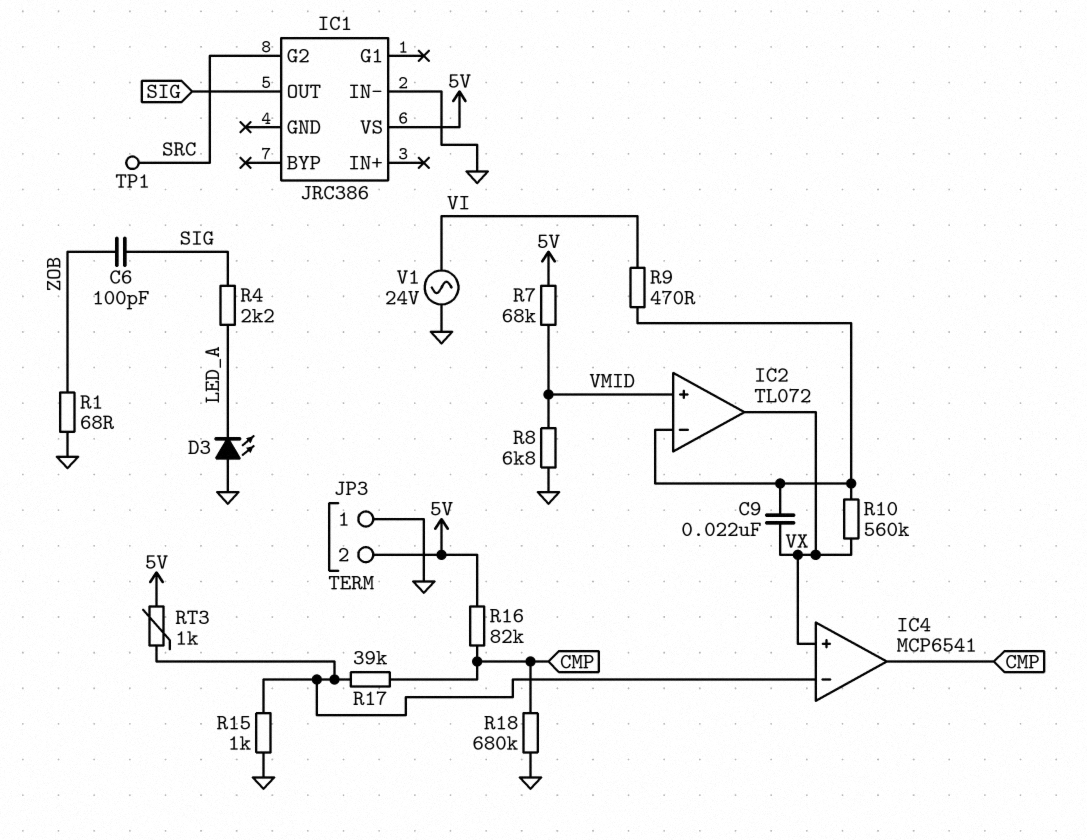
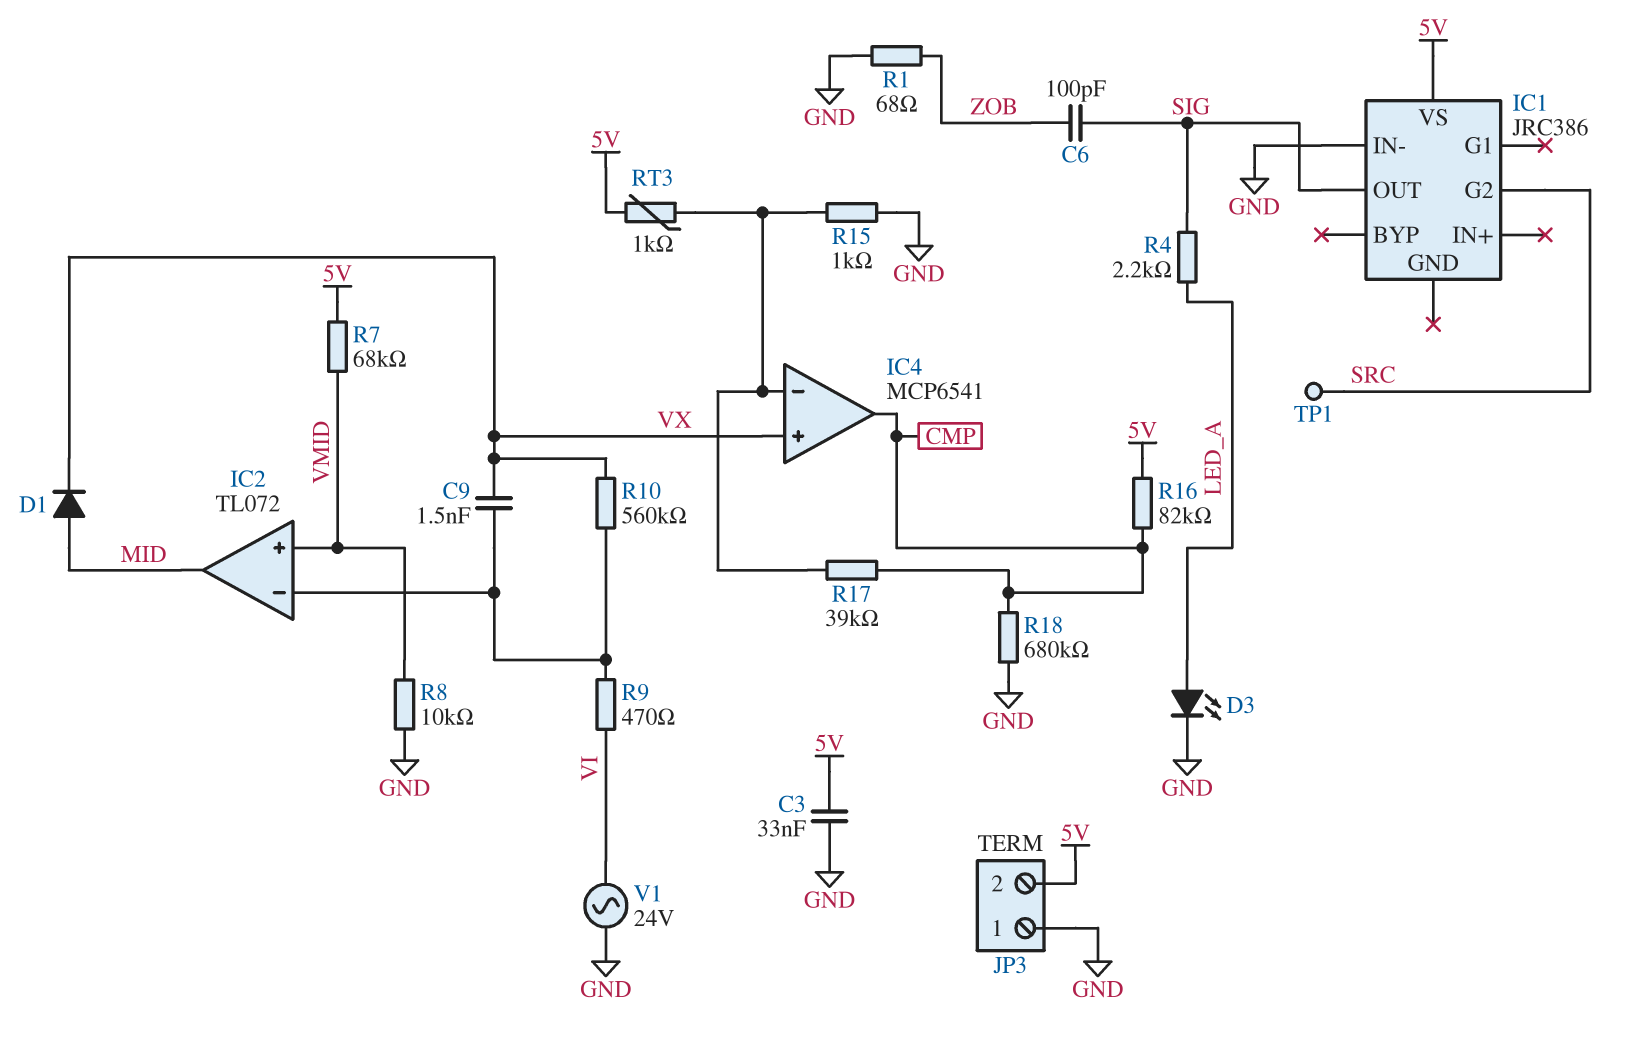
C3: none -> 33nF (5V, GND)
C9: 22nF (IC2/in-, VX) -> 1.5nF (IC2/in-, VX)
D1: none -> diode (A MID, K VX)
D3: LED (A GND, K LED_A) -> LED (A LED_A, K GND)
IC2 pin out: VX -> MID
R8: 6.8k (GND, VMID) -> 10k (GND, VMID)

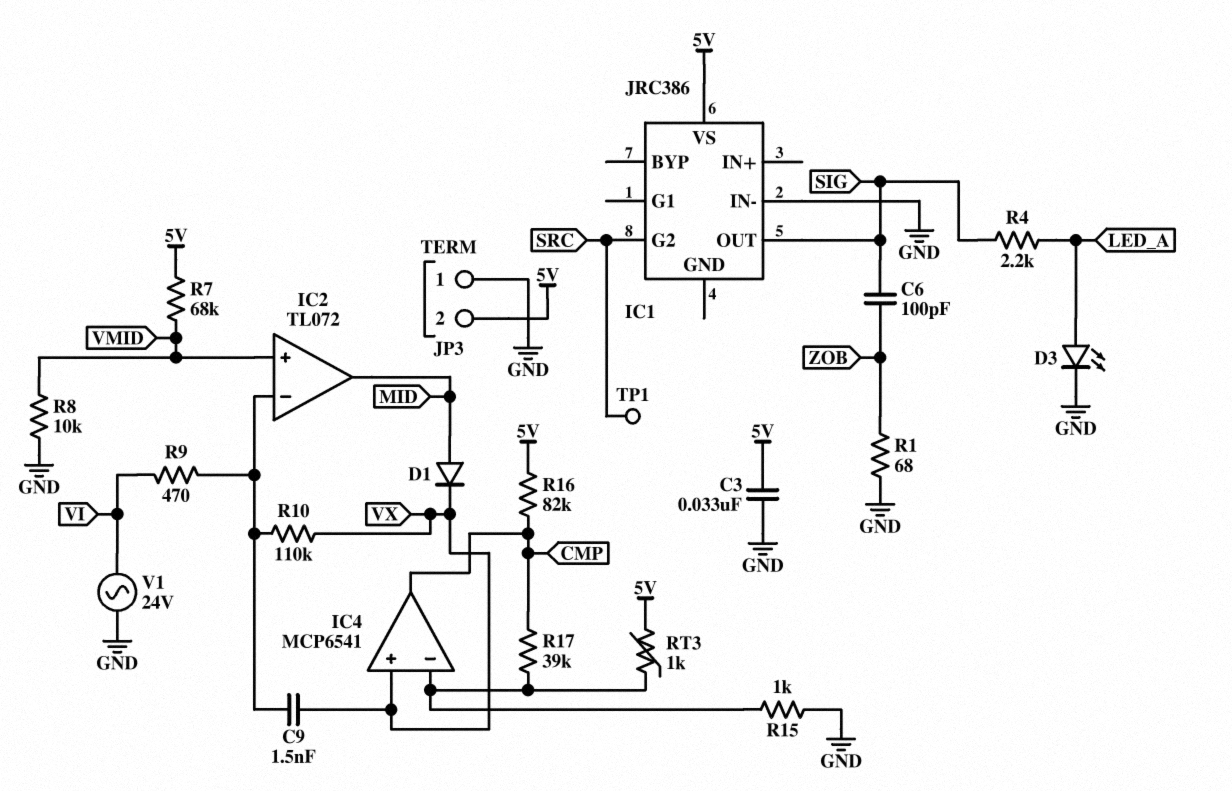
R10: 560k (IC2/in-, VX) -> 110k (IC2/in-, VX)
R18: 680k (CMP, GND) -> none

